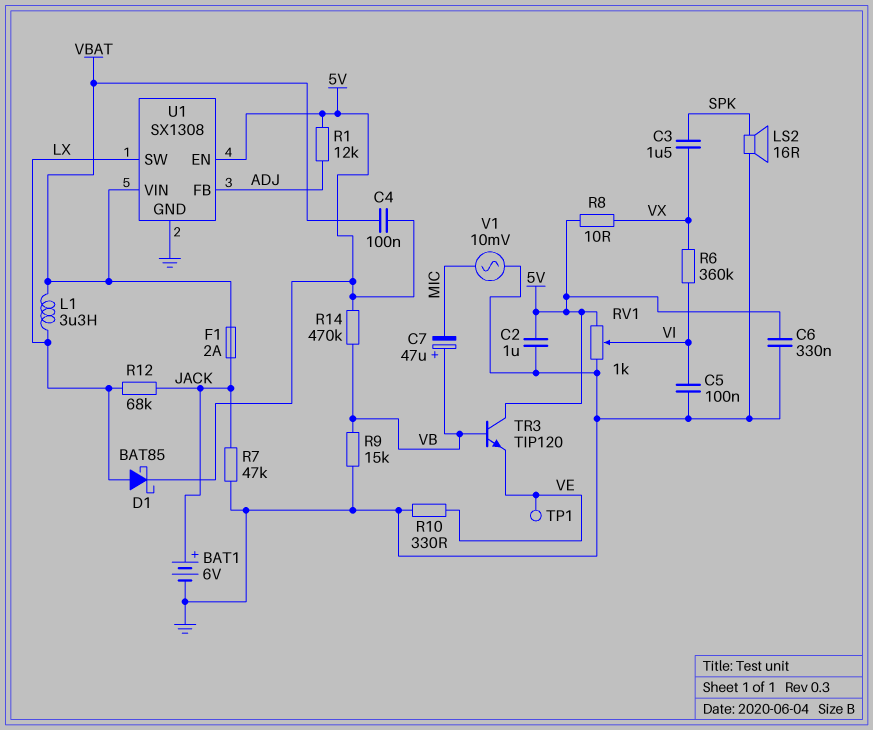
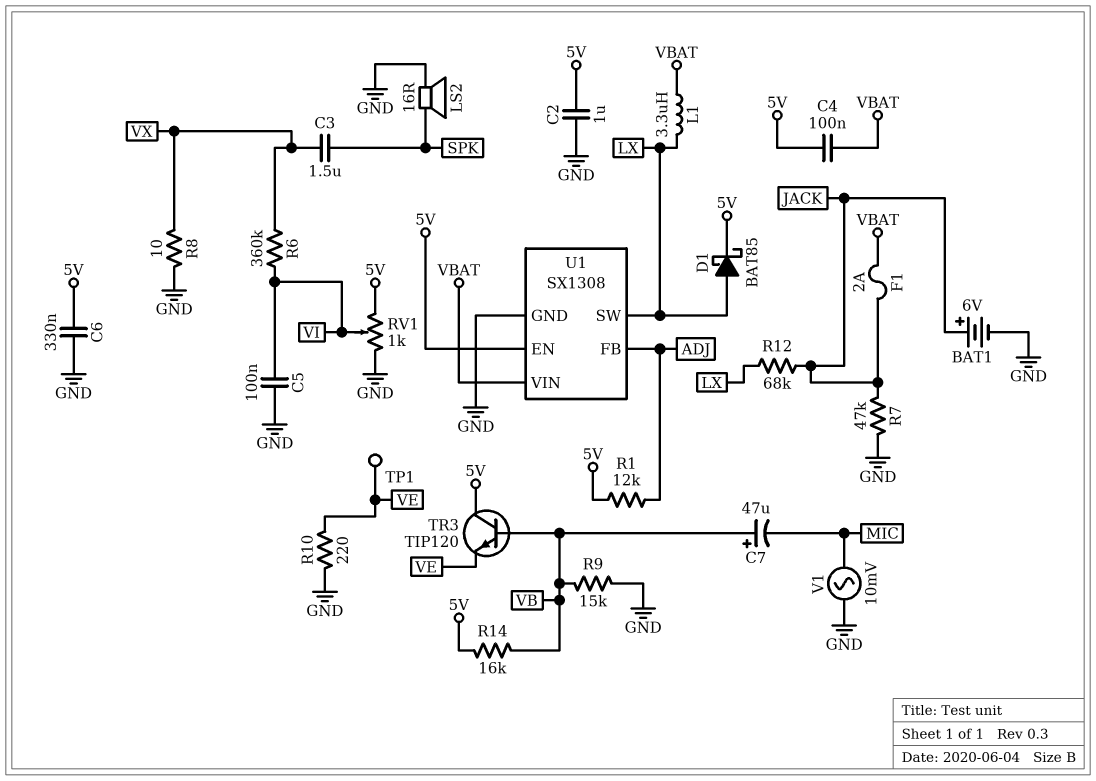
R8: 10 (5V, VX) -> 10 (GND, VX)
R10: 330 (GND, VE) -> 220 (GND, VE)
R14: 470k (5V, VB) -> 16k (5V, VB)

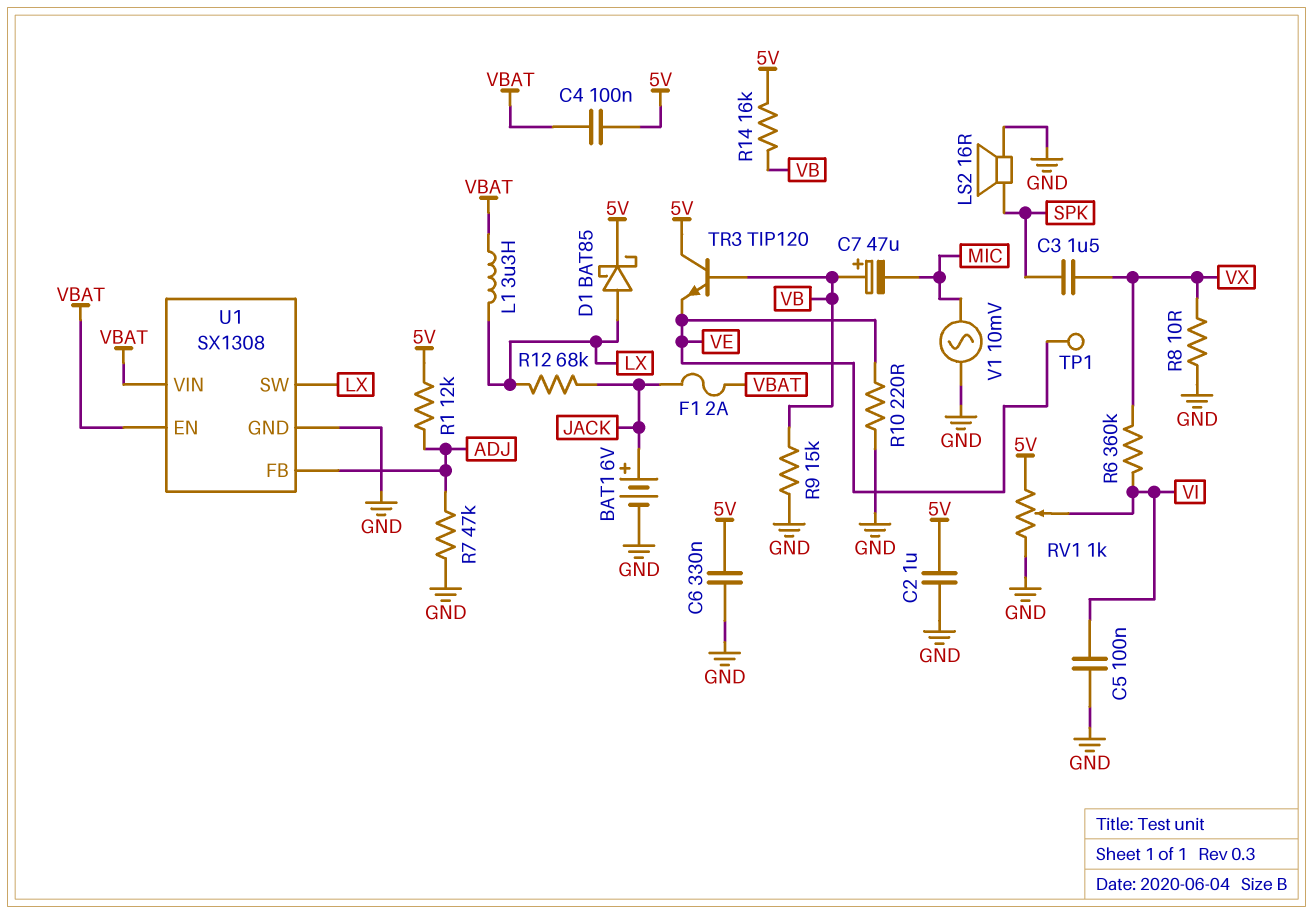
R7: 47k (GND, JACK) -> 47k (ADJ, GND)
U1 pin EN: 5V -> VBAT

